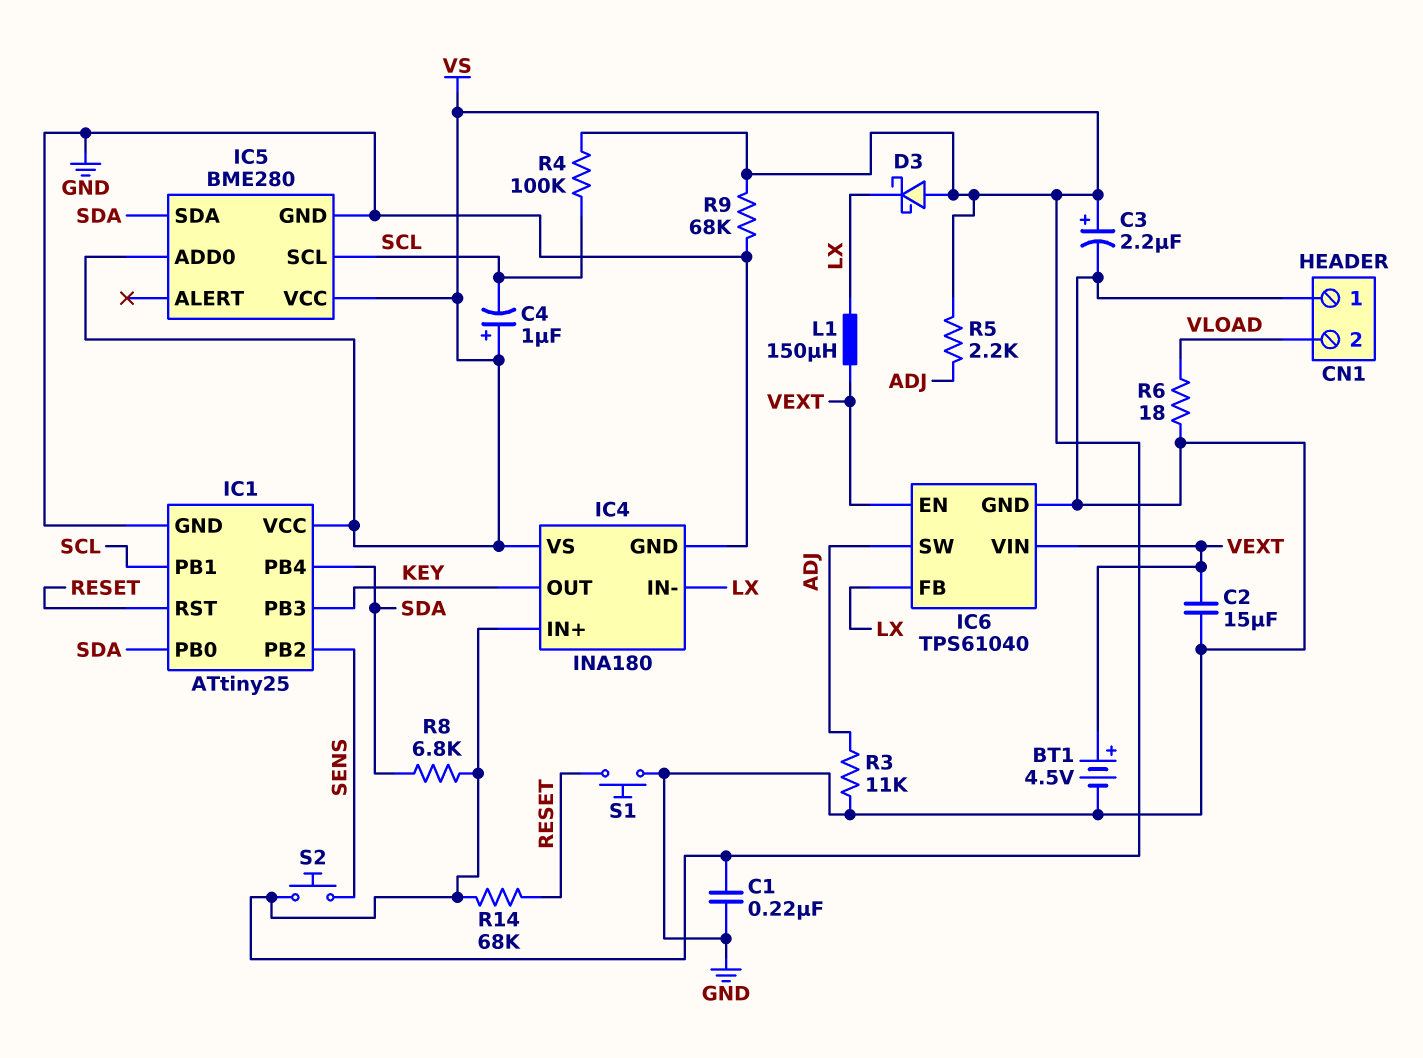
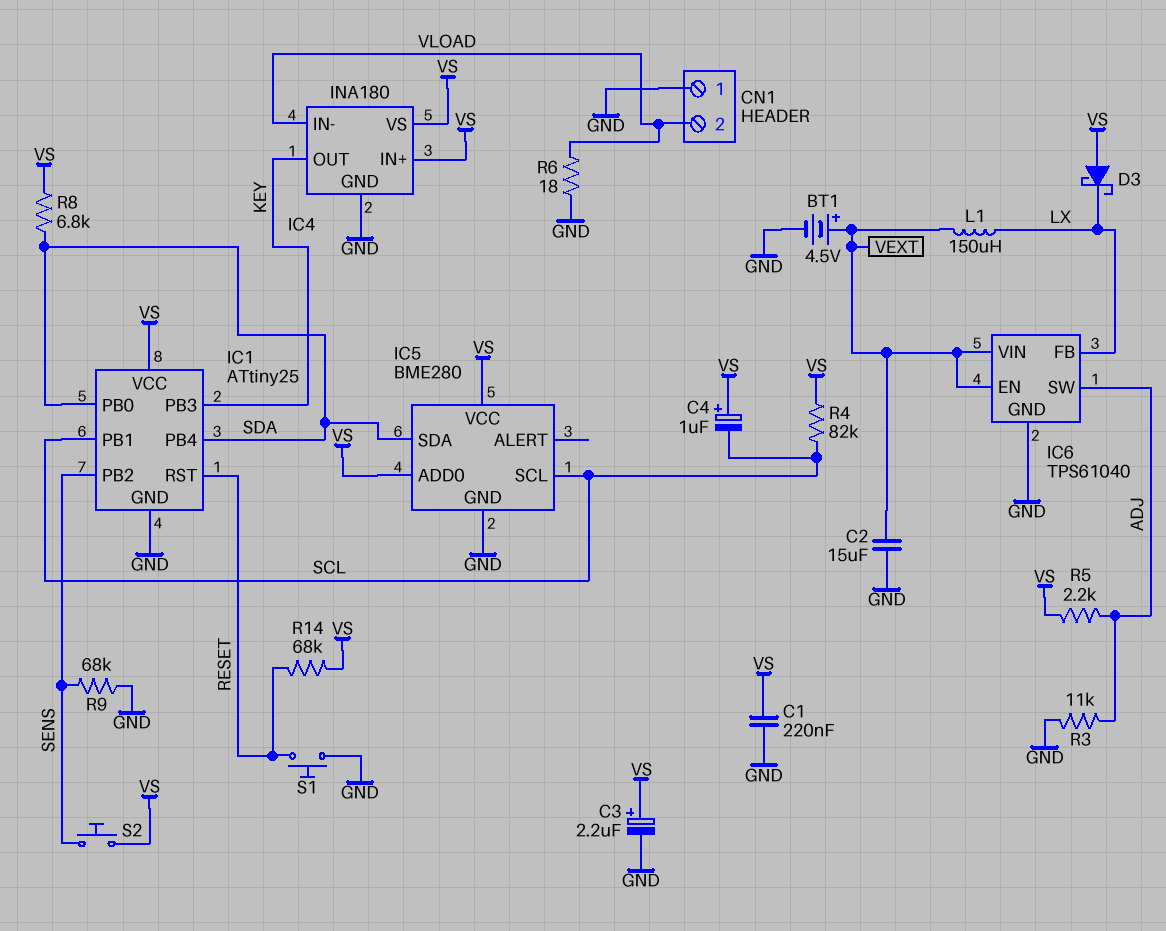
IC4 pin IN-: LX -> VLOAD
R4: 100k (SCL, VS) -> 82k (SCL, VS)
R9: 68k (GND, VS) -> 68k (GND, SENS)

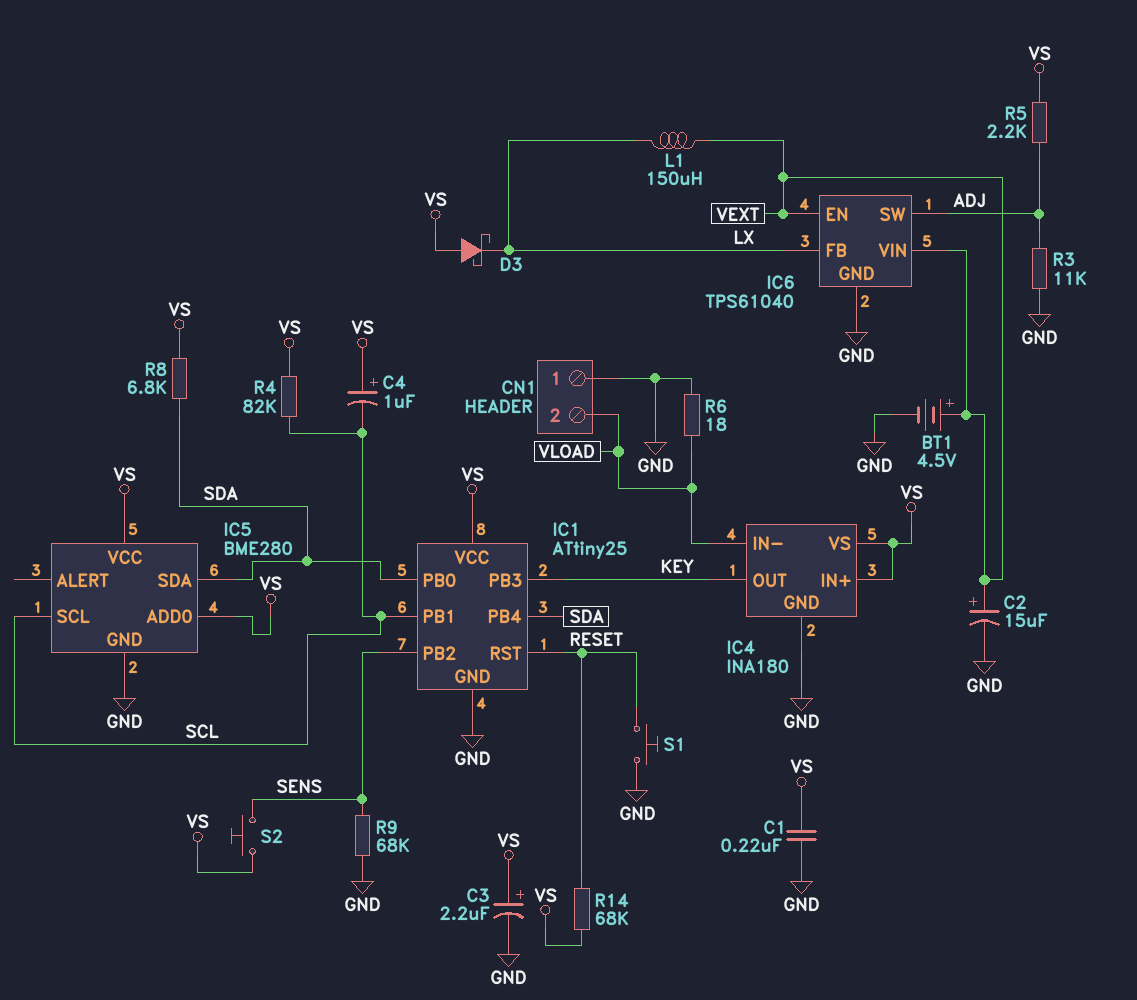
C2: 15uF (GND, VEXT) -> 15uF (plus VEXT, minus GND)

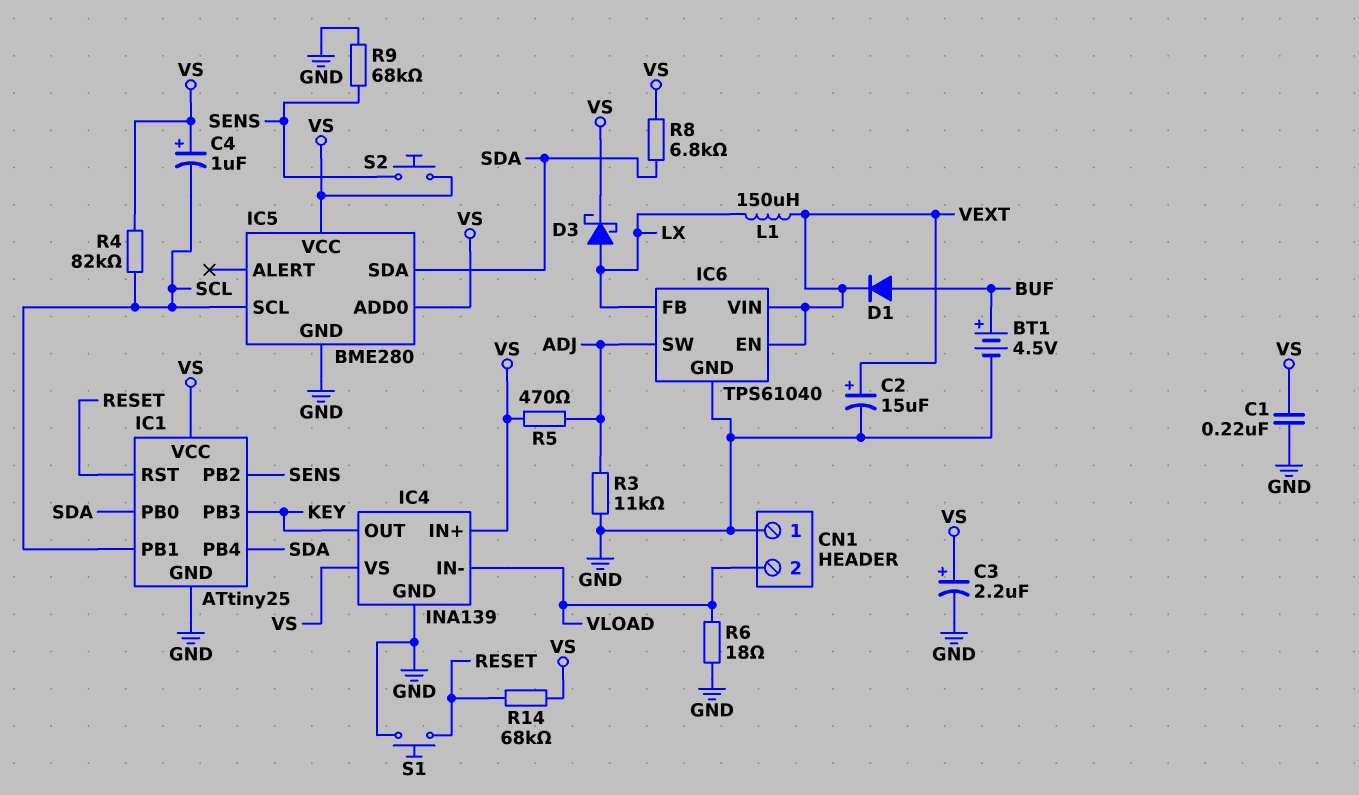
BT1: 4.5V (plus VEXT, minus GND) -> 4.5V (plus BUF, minus GND)
D1: none -> diode (A BUF, K VEXT)
D3: schottky (A VS, K LX) -> schottky (A LX, K VS)
IC4: INA180 -> INA139
R5: 2.2k (ADJ, VS) -> 470 (ADJ, VS)

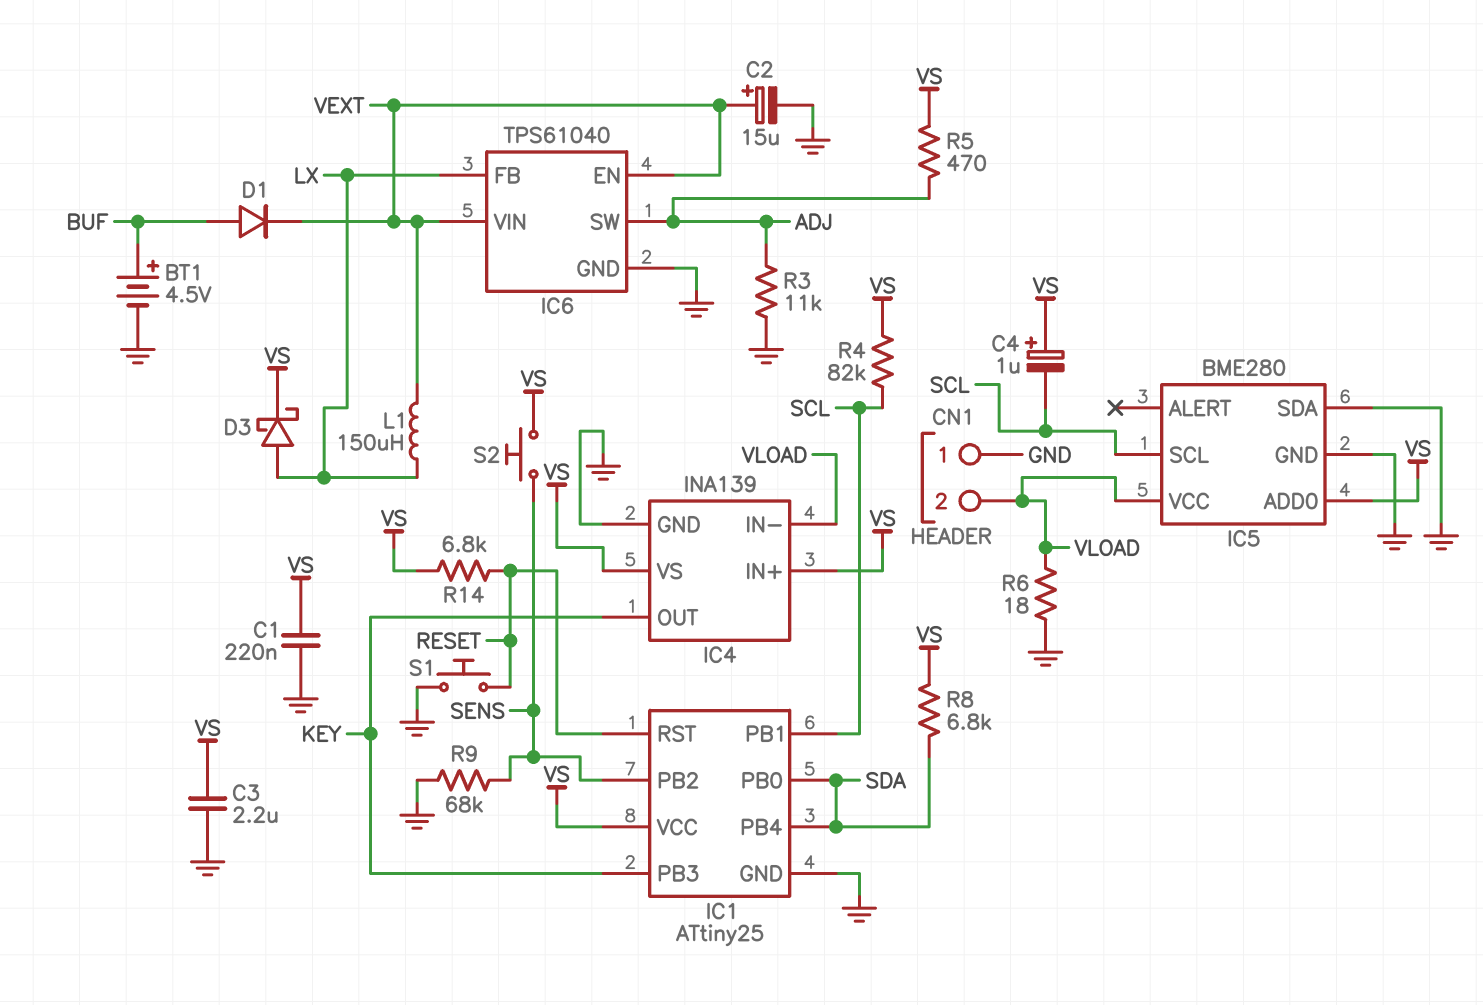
C3: 2.2uF (plus VS, minus GND) -> 2.2uF (GND, VS)
IC5 pin SDA: SDA -> GND
IC5 pin VCC: VS -> VLOAD
R14: 68k (RESET, VS) -> 6.8k (RESET, VS)

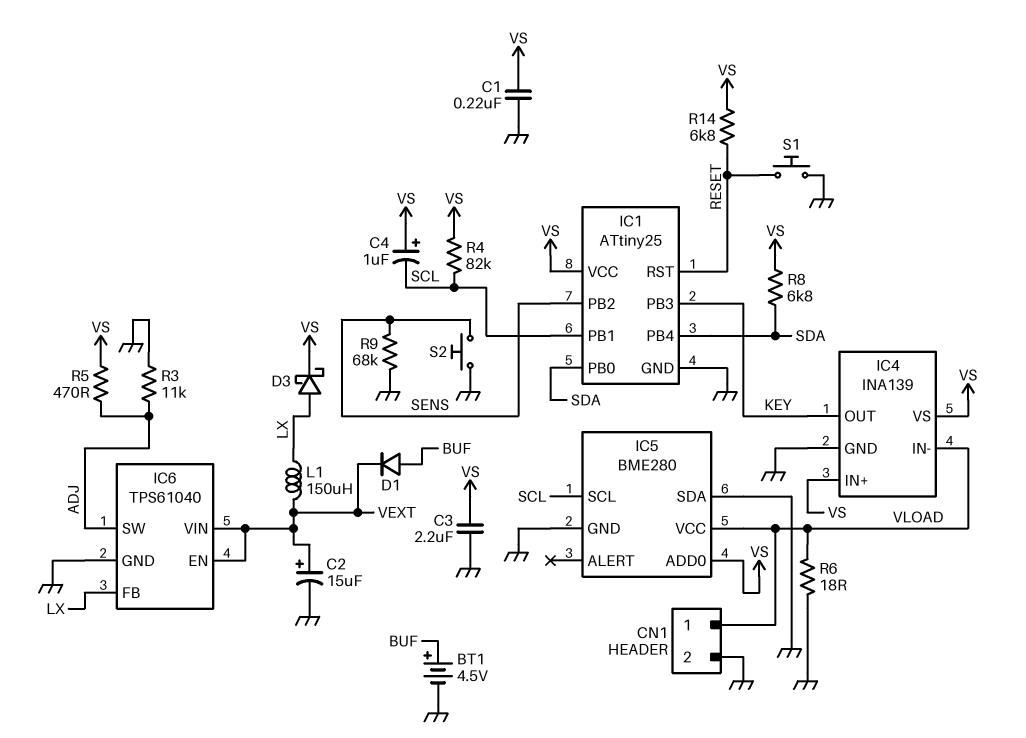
CN1 pin 1: GND -> VLOAD
CN1 pin 2: VLOAD -> GND
S2: button (SENS, VS) -> button (GND, SENS)

